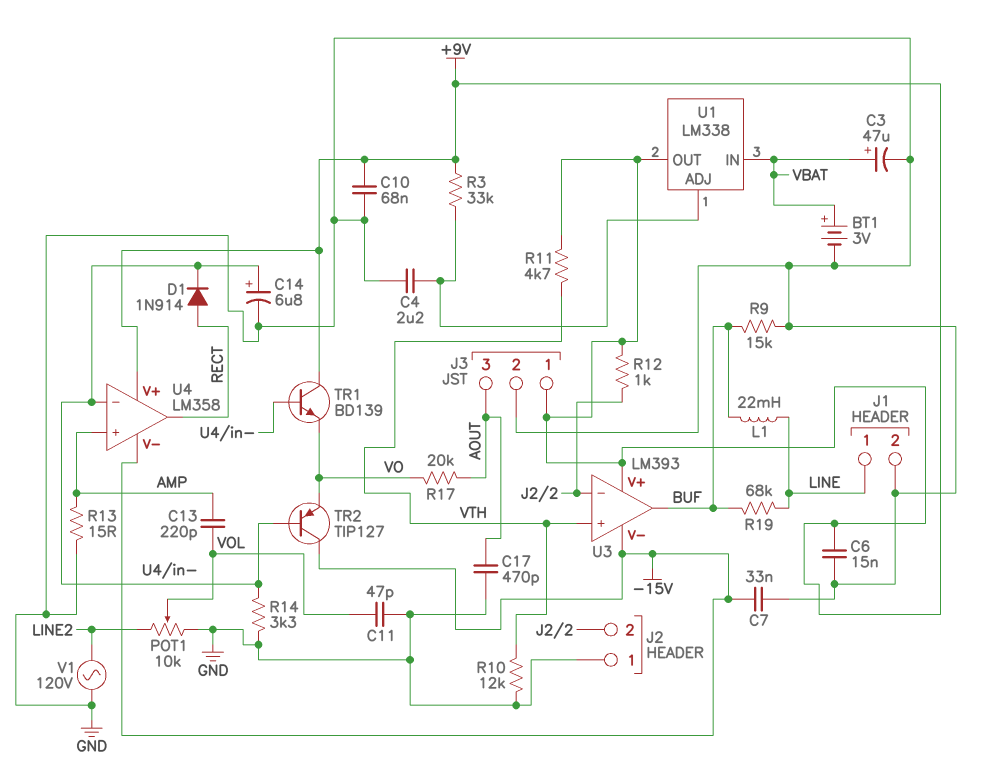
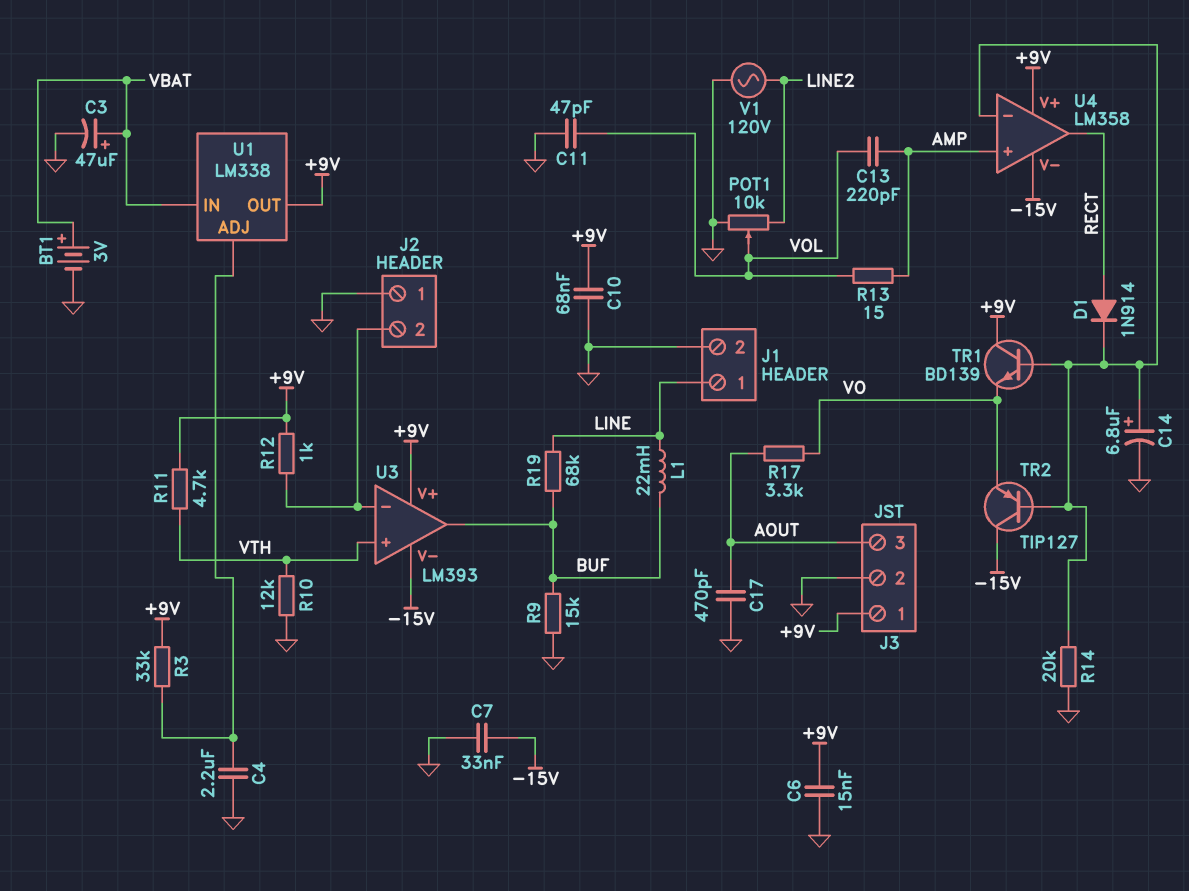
R13: 15 (AMP, GND) -> 15 (AMP, VOL)
R14: 3.3k (GND, U4/in-) -> 20k (GND, U4/in-)
R17: 20k (AOUT, VO) -> 3.3k (AOUT, VO)

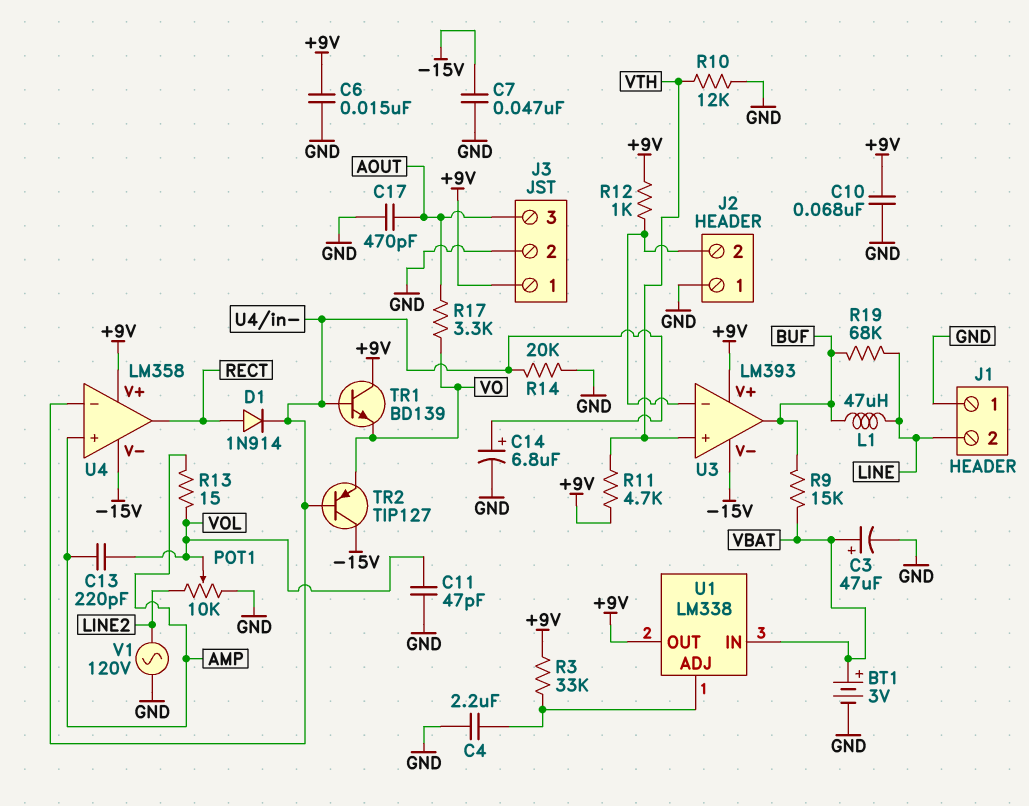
C7: 33nF (-15V, GND) -> 47nF (-15V, GND)
J1 pin 1: LINE -> GND
J1 pin 2: GND -> LINE
L1: 22mH (BUF, LINE) -> 47uH (BUF, LINE)
R9: 15k (BUF, GND) -> 15k (BUF, VBAT)

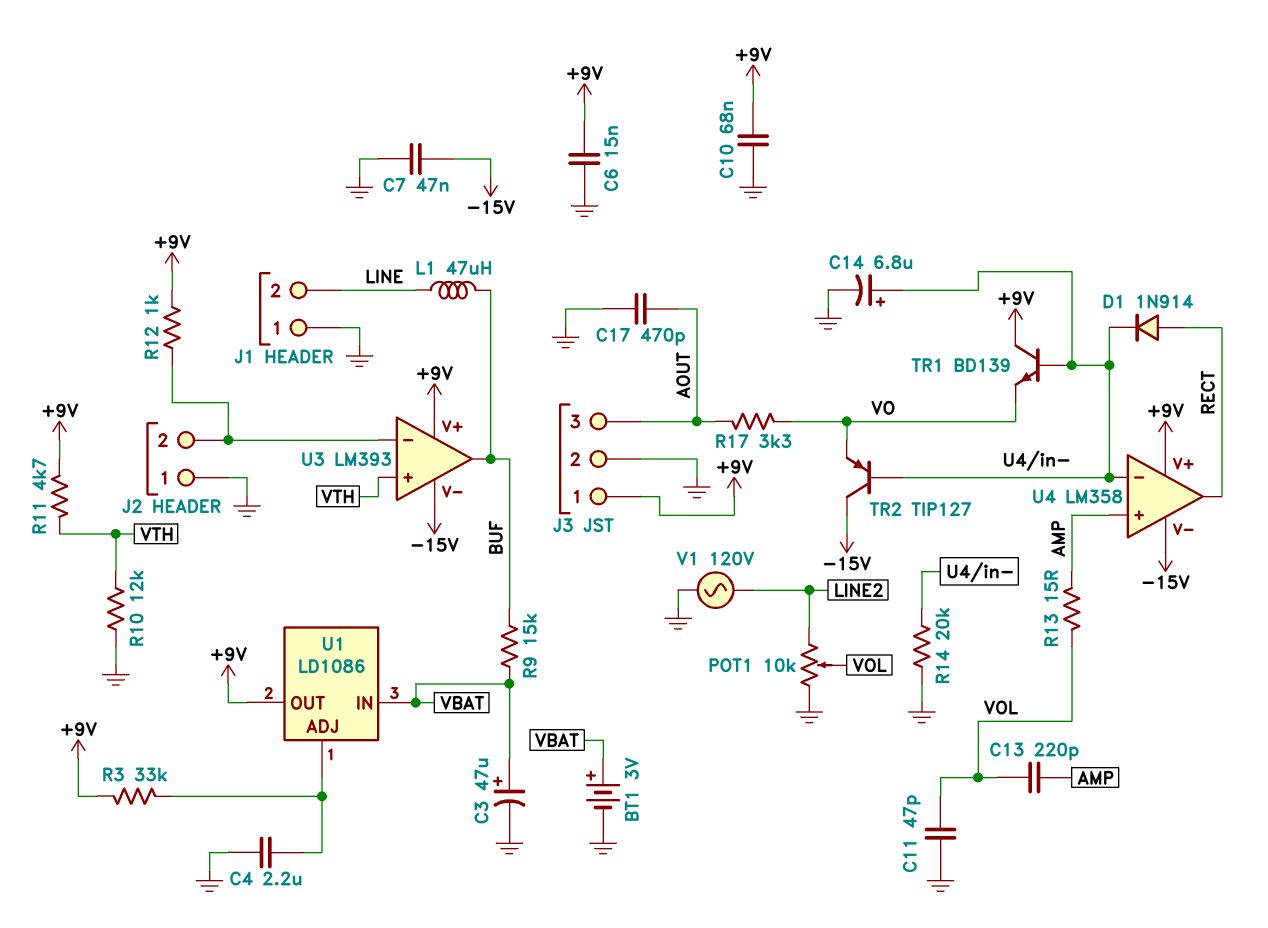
R19: 68k (BUF, LINE) -> none
U1: LM338 -> LD1086

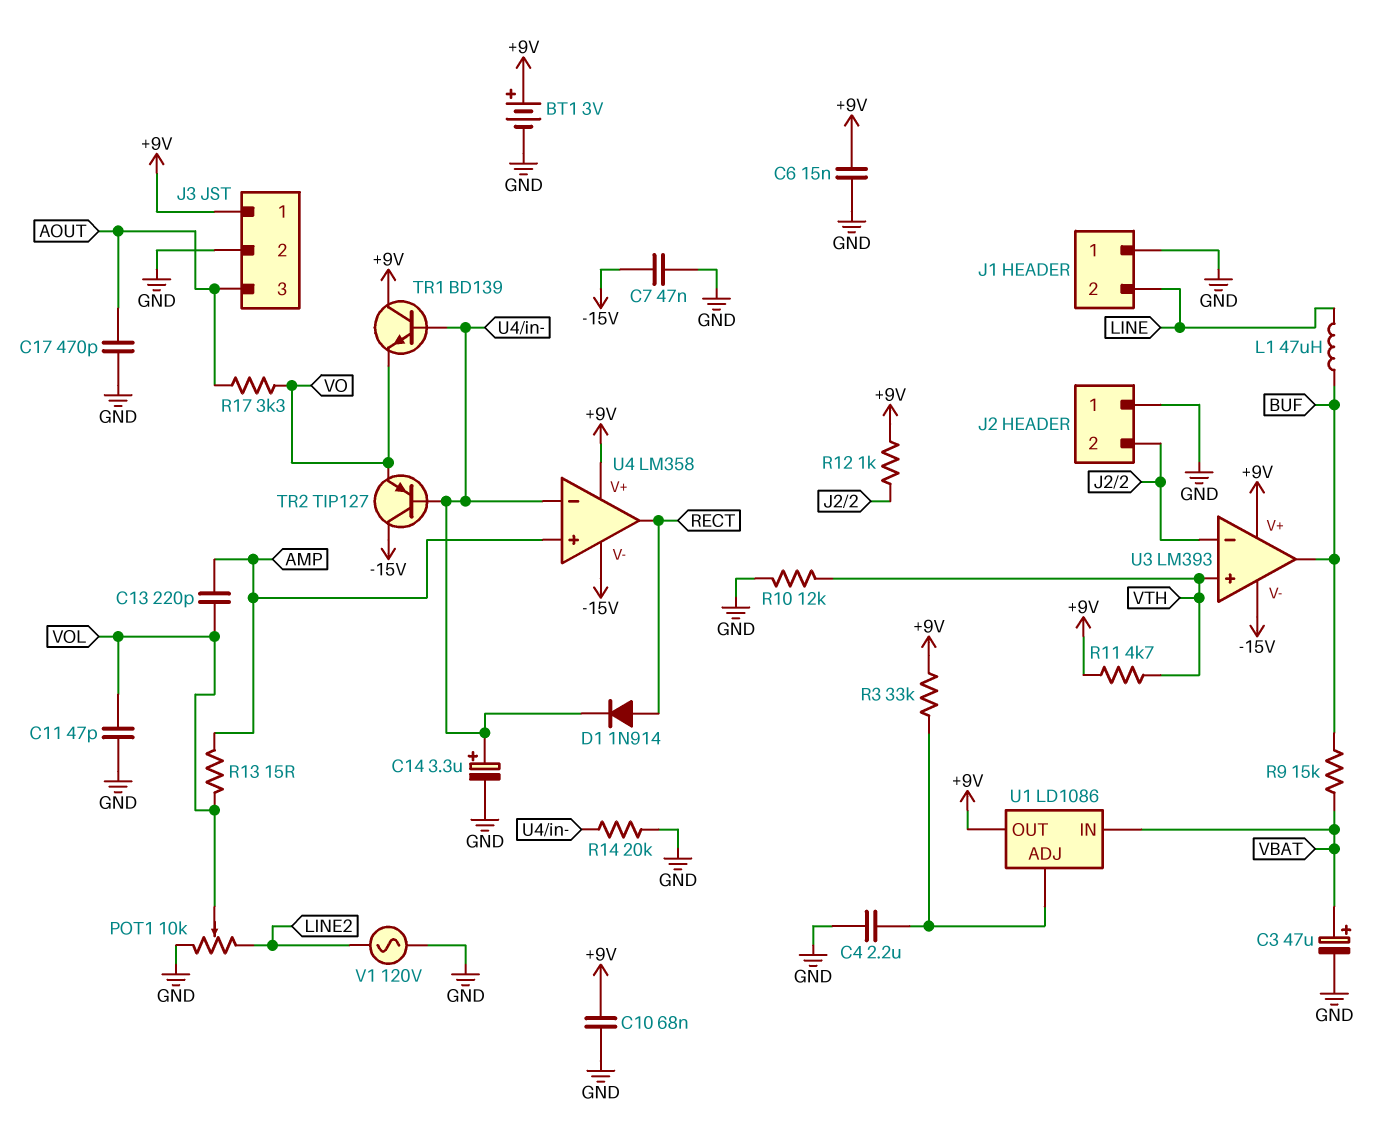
BT1: 3V (plus VBAT, minus GND) -> 3V (plus +9V, minus GND)
C14: 6.8uF (plus U4/in-, minus GND) -> 3.3uF (plus U4/in-, minus GND)

